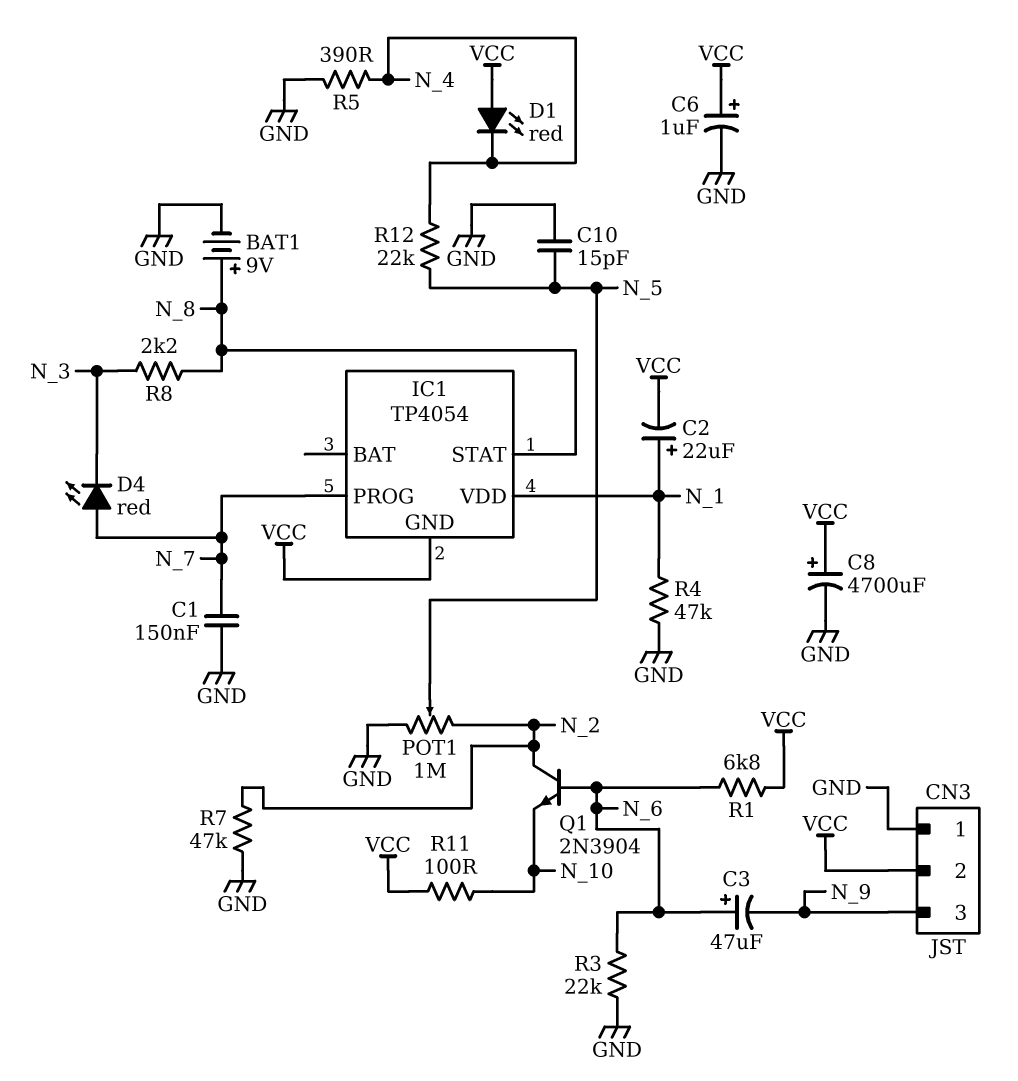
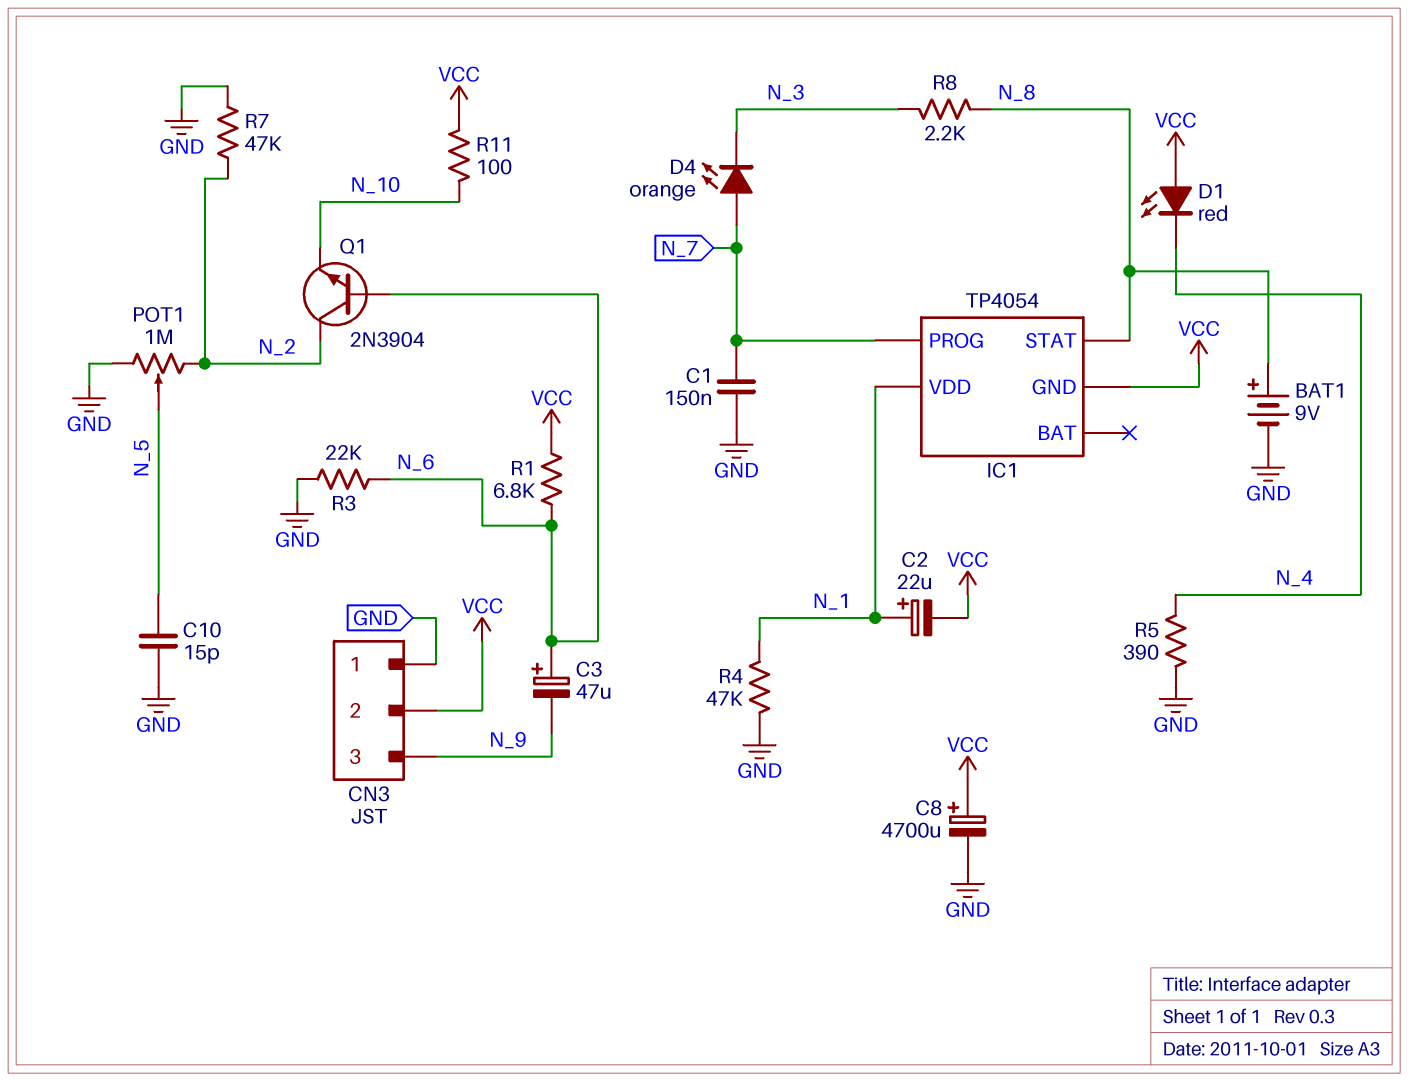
C6: 1uF (plus VCC, minus GND) -> none
D4: LED red (A N_7, K N_3) -> LED orange (A N_7, K N_3)
R12: 22k (N_4, N_5) -> none

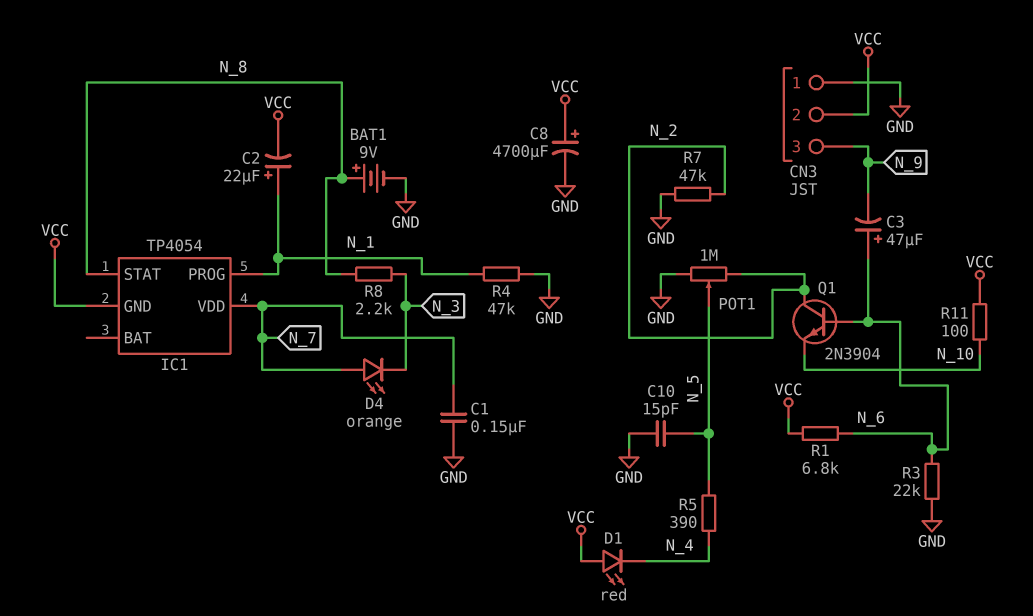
IC1 pin PROG: N_7 -> N_1
IC1 pin VDD: N_1 -> N_7
R5: 390 (GND, N_4) -> 390 (N_4, N_5)

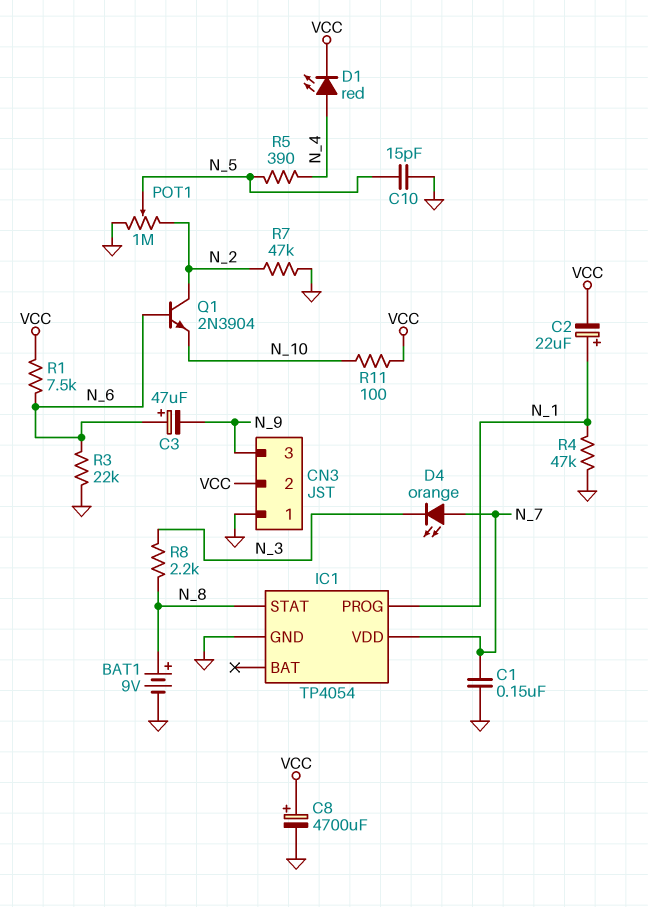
D1: LED red (A VCC, K N_4) -> LED red (A N_4, K VCC)
IC1 pin GND: VCC -> GND
R1: 6.8k (N_6, VCC) -> 7.5k (N_6, VCC)

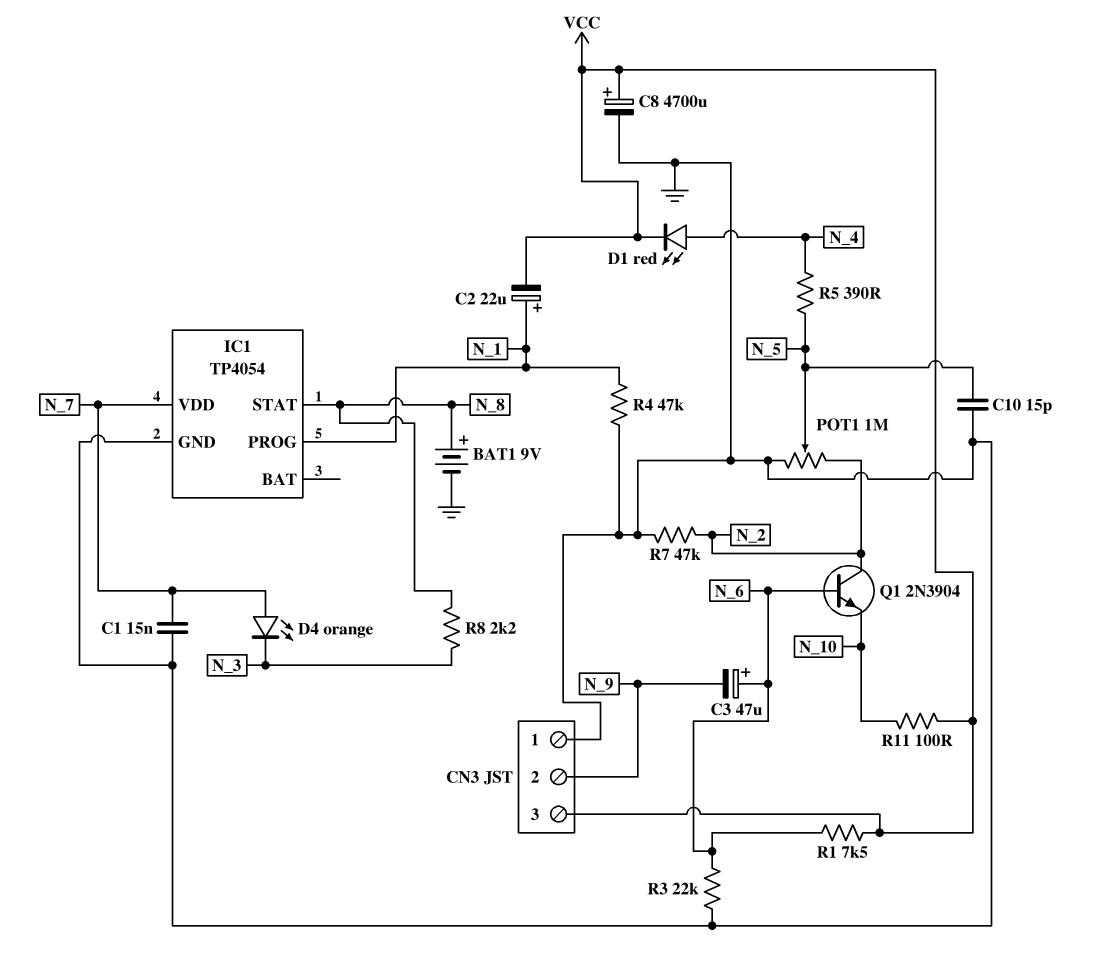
C1: 150nF (GND, N_7) -> 15nF (GND, N_7)
CN3 pin 2: VCC -> N_9
CN3 pin 3: N_9 -> VCC

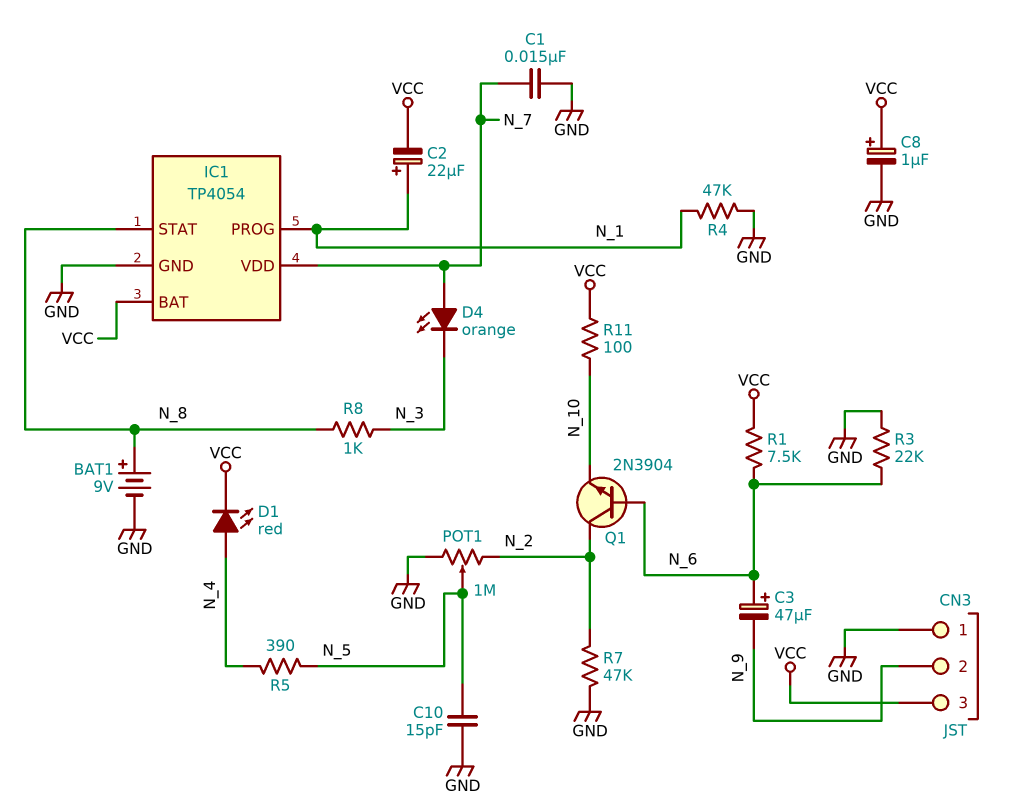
C8: 4700uF (plus VCC, minus GND) -> 1uF (plus VCC, minus GND)
IC1 pin BAT: none -> VCC
R8: 2.2k (N_3, N_8) -> 1k (N_3, N_8)

